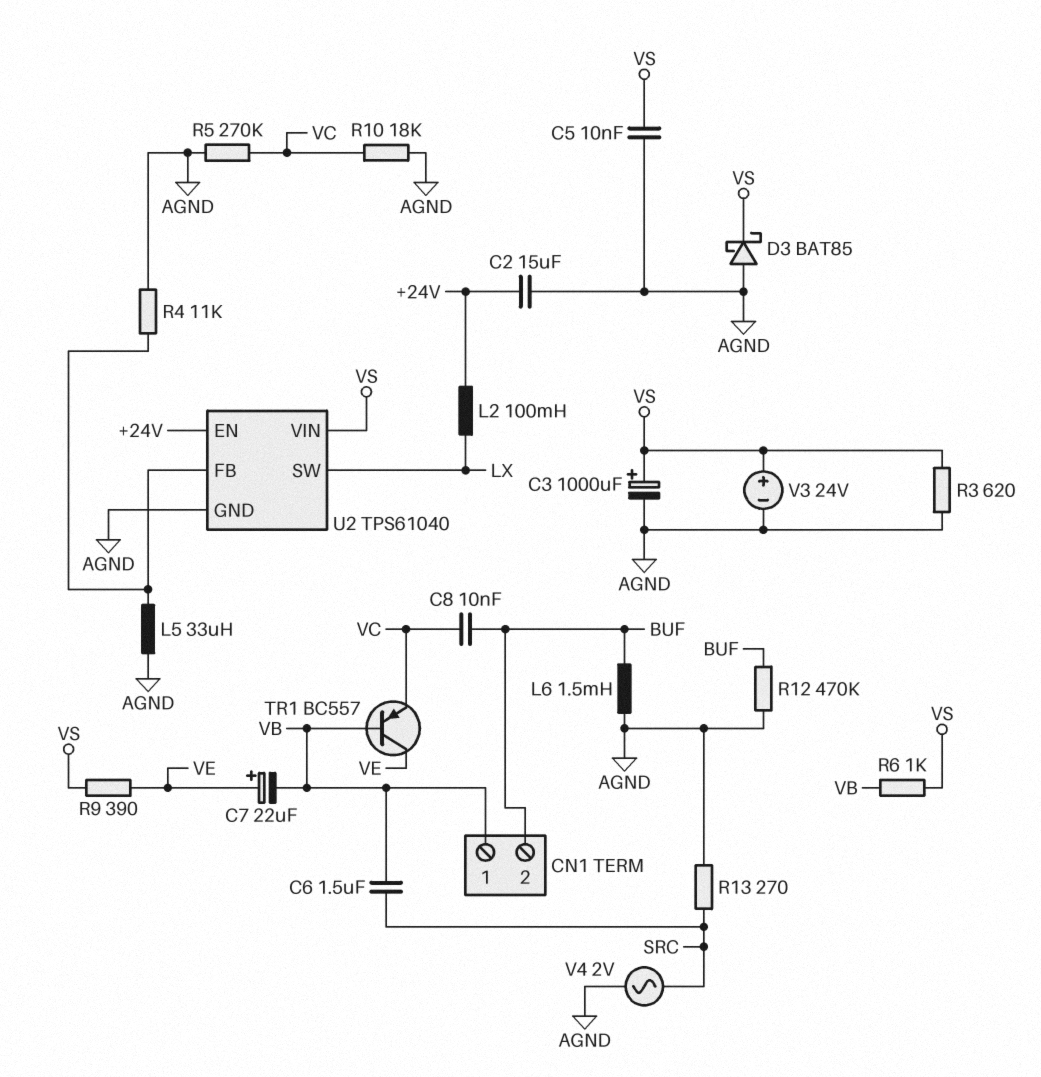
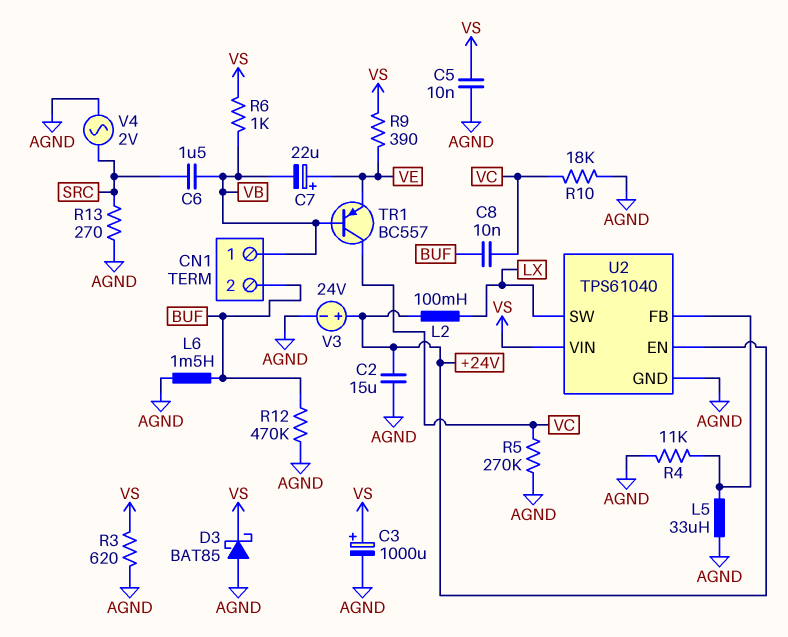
TR1: PNP BC557 (B VB, C VE, E VC) -> PNP BC557 (B VB, C VC, E VE)
V3: 24V (plus VS, minus AGND) -> 24V (plus +24V, minus AGND)

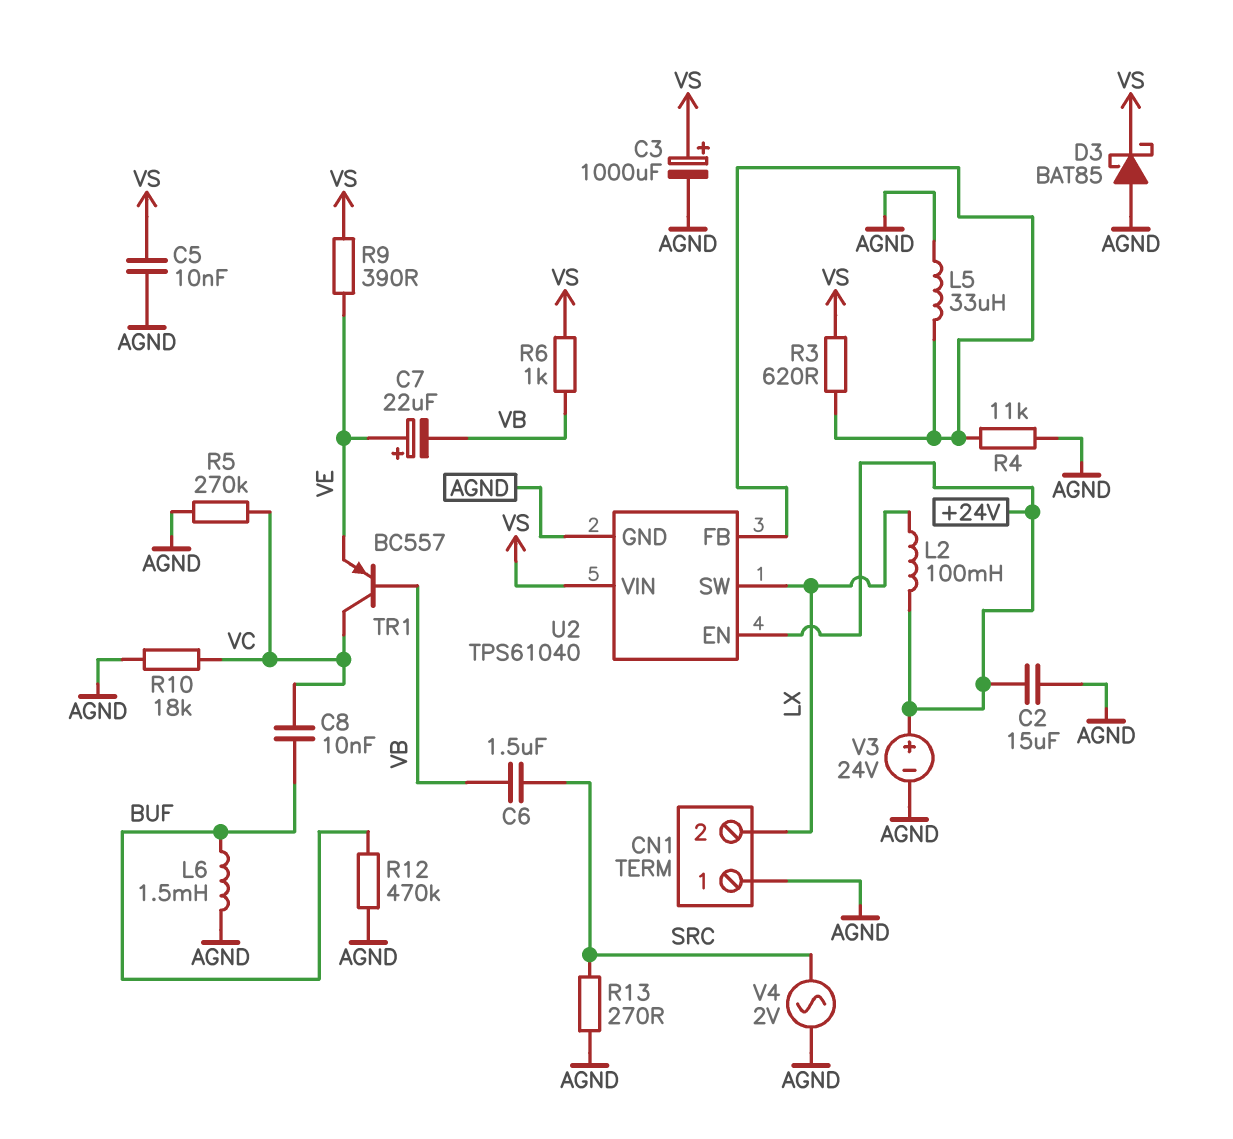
CN1 pin 1: VB -> AGND
CN1 pin 2: BUF -> LX
R3: 620 (AGND, VS) -> 620 (U2/FB, VS)

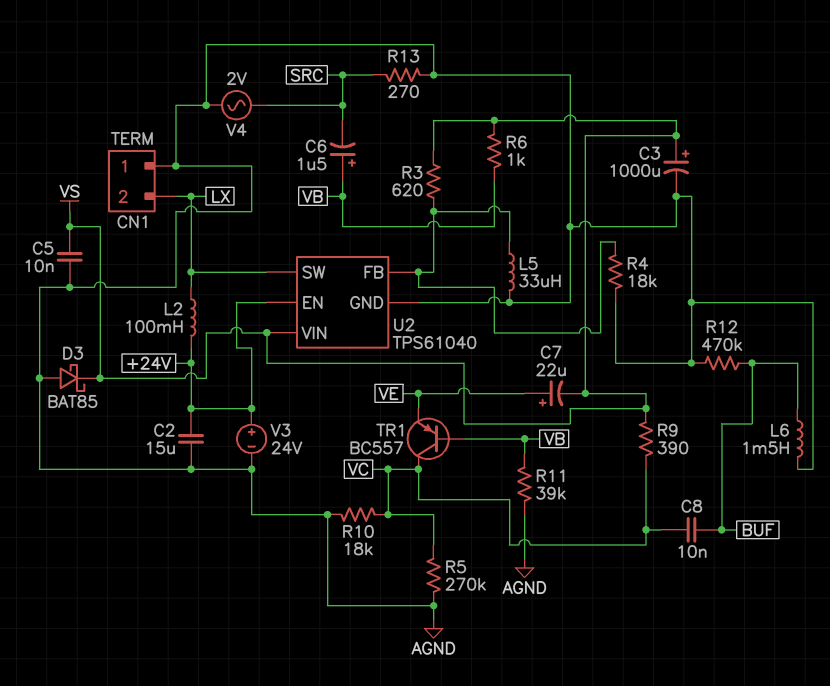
C6: 1.5uF (SRC, VB) -> 1.5uF (plus VB, minus SRC)
C7: 22uF (plus VE, minus VB) -> 22uF (plus VE, minus VS)
R4: 11k (AGND, U2/FB) -> 18k (AGND, U2/FB)
R9: 390 (VE, VS) -> 390 (VC, VS)
R11: none -> 39k (AGND, VB)

